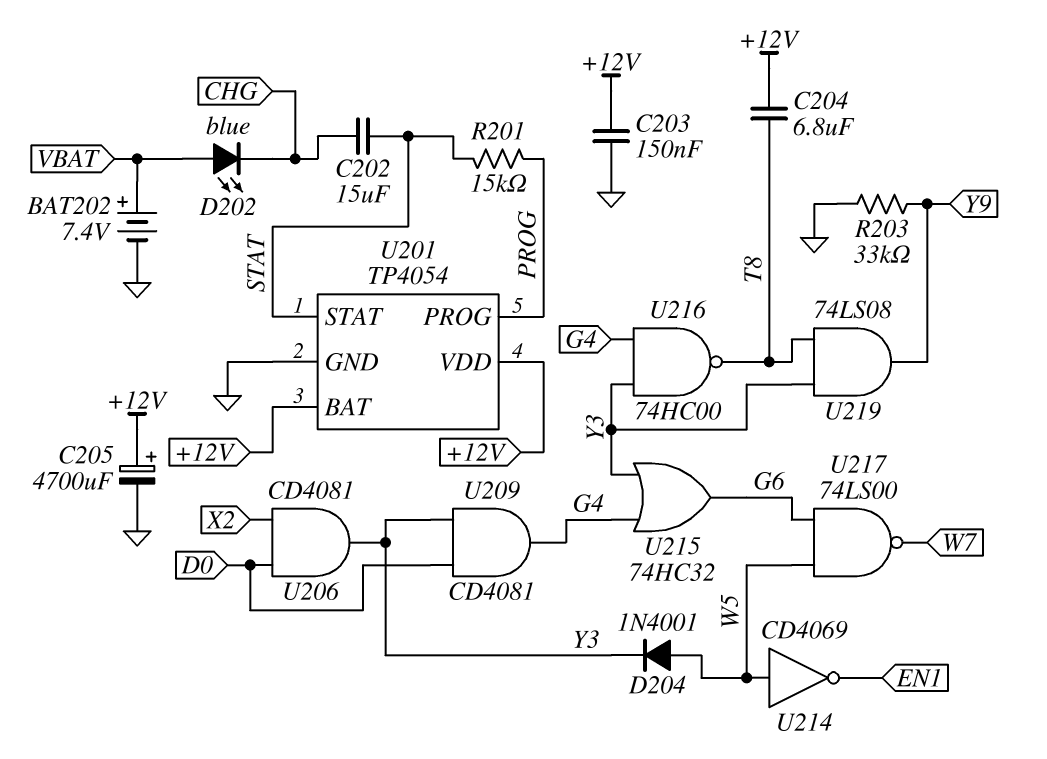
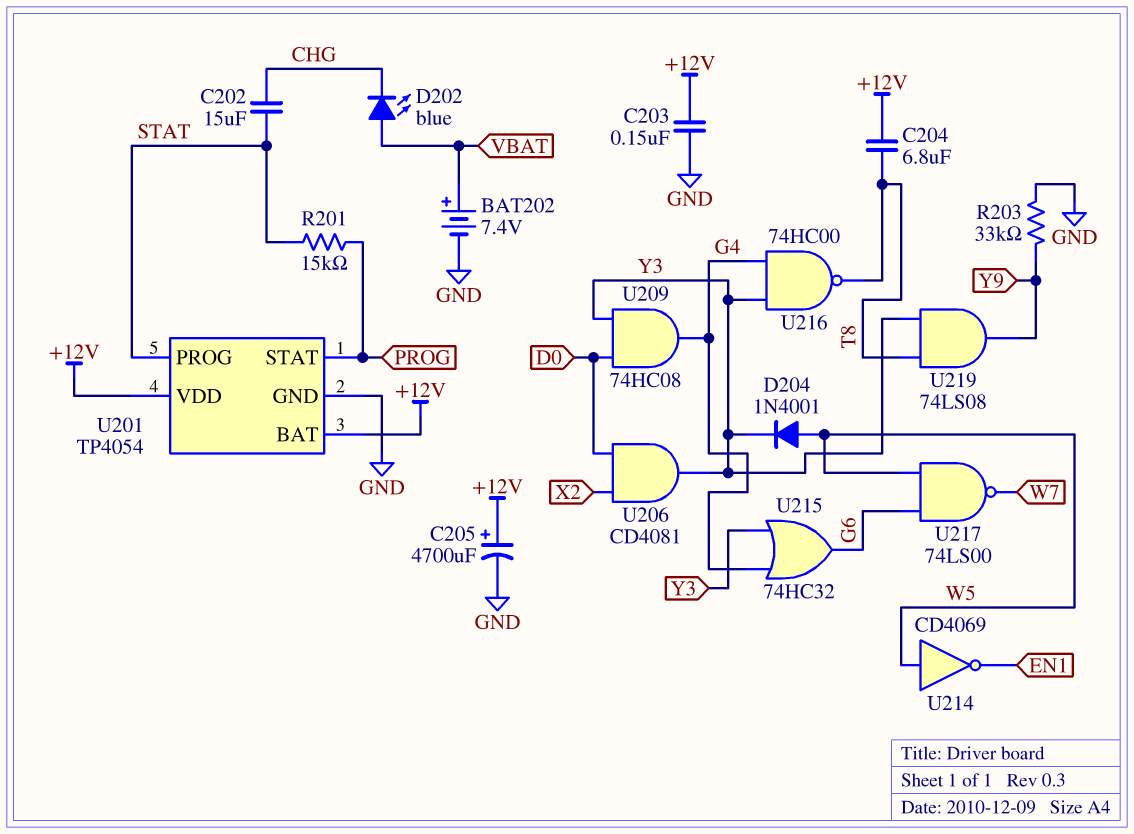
U201 pin PROG: PROG -> STAT
U201 pin STAT: STAT -> PROG
U209: AND CD4081 (in D0, in Y3, out G4) -> AND 74HC08 (in D0, in Y3, out G4)

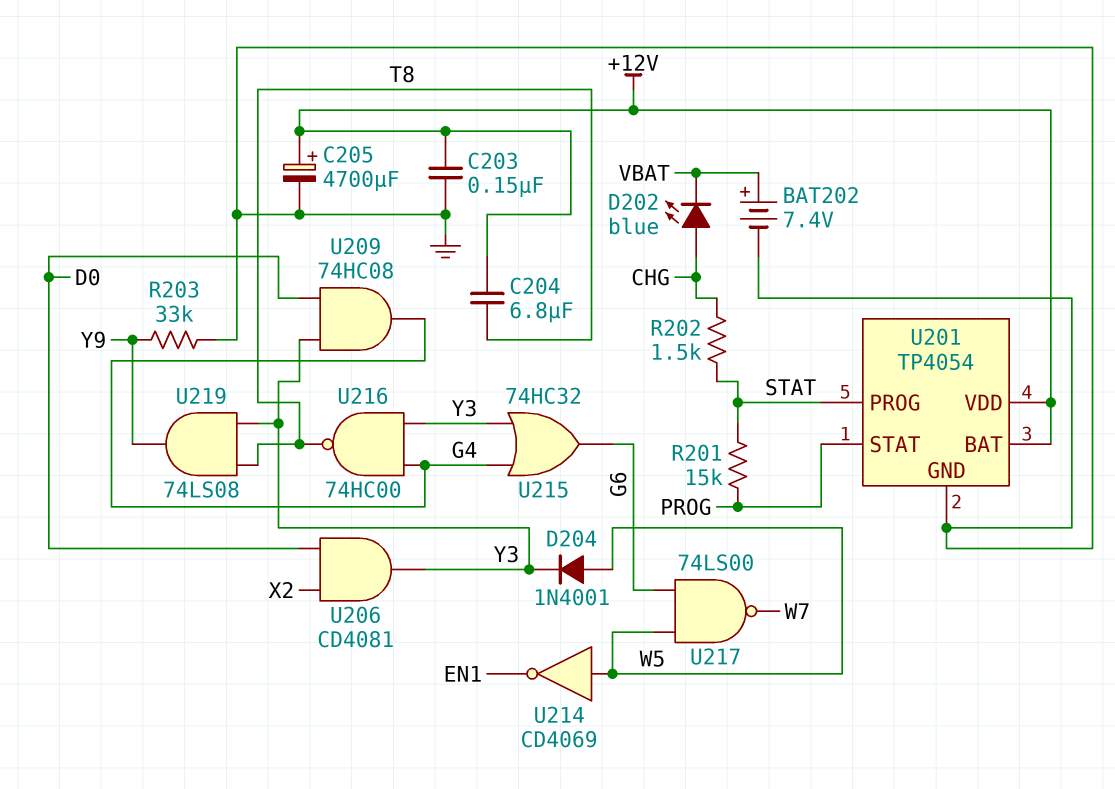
C202: 15uF (CHG, STAT) -> none
D202: LED blue (A VBAT, K CHG) -> LED blue (A CHG, K VBAT)
R202: none -> 1.5k (CHG, STAT)

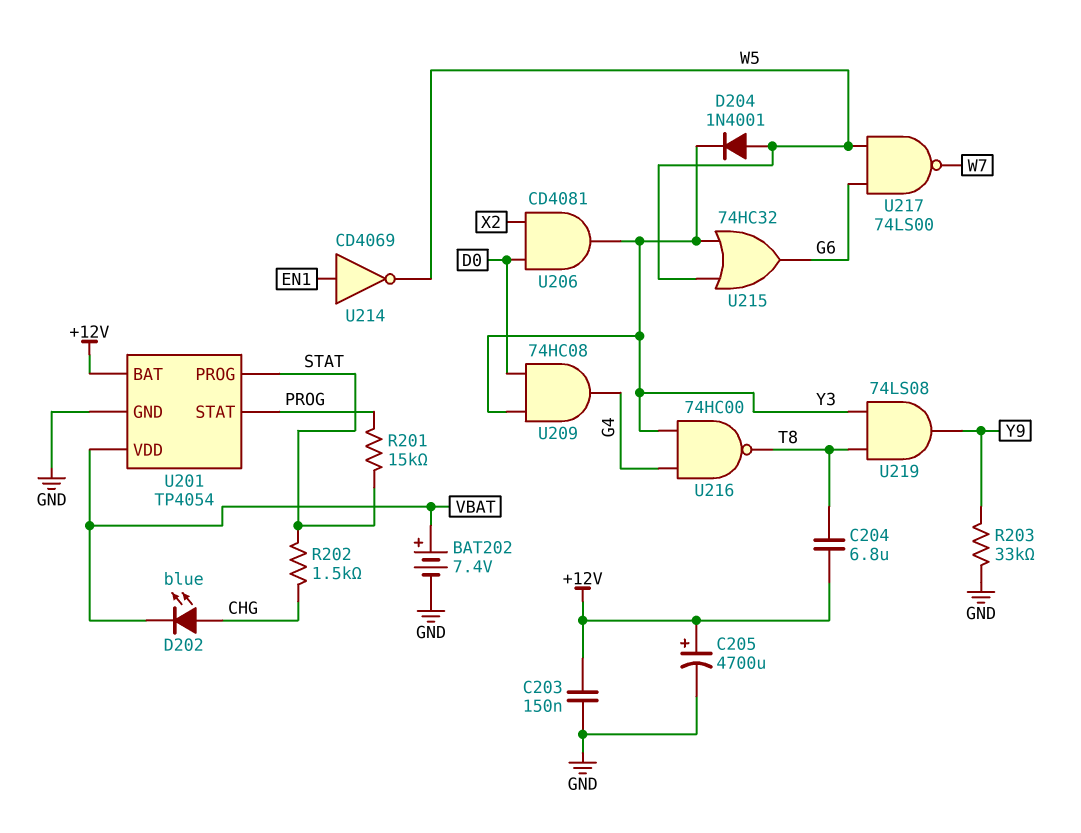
U201 pin VDD: +12V -> VBAT
U214: NOT CD4069 (in W5, out EN1) -> NOT CD4069 (in EN1, out W5)
U215: OR 74HC32 (in G4, in Y3, out G6) -> OR 74HC32 (in W5, in Y3, out G6)

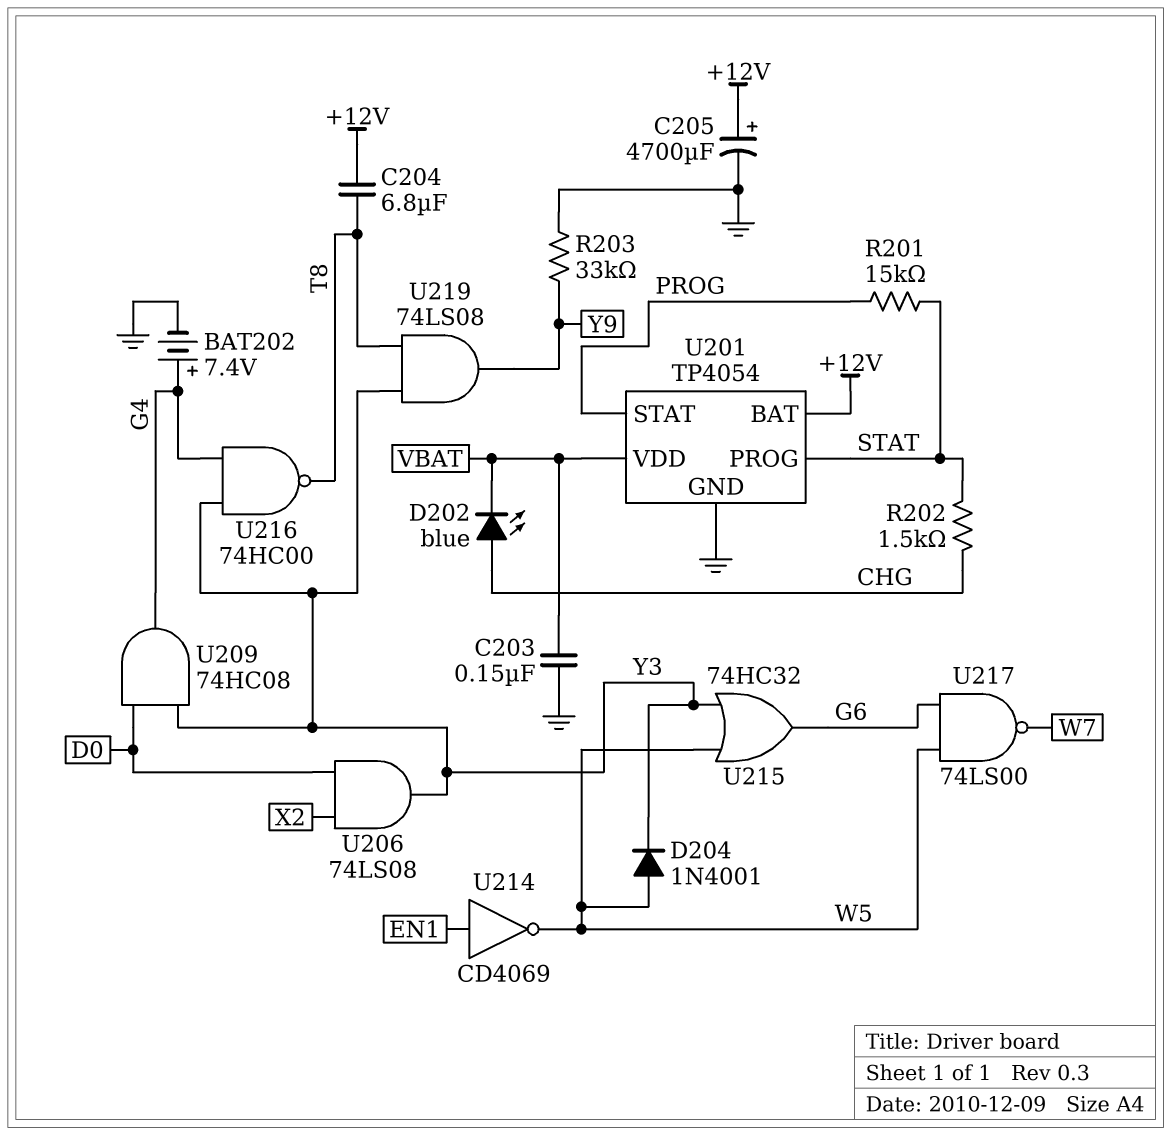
BAT202: 7.4V (plus VBAT, minus GND) -> 7.4V (plus G4, minus GND)
C203: 150nF (+12V, GND) -> 150nF (GND, VBAT)
U206: AND CD4081 (in D0, in X2, out Y3) -> AND 74LS08 (in D0, in X2, out Y3)

